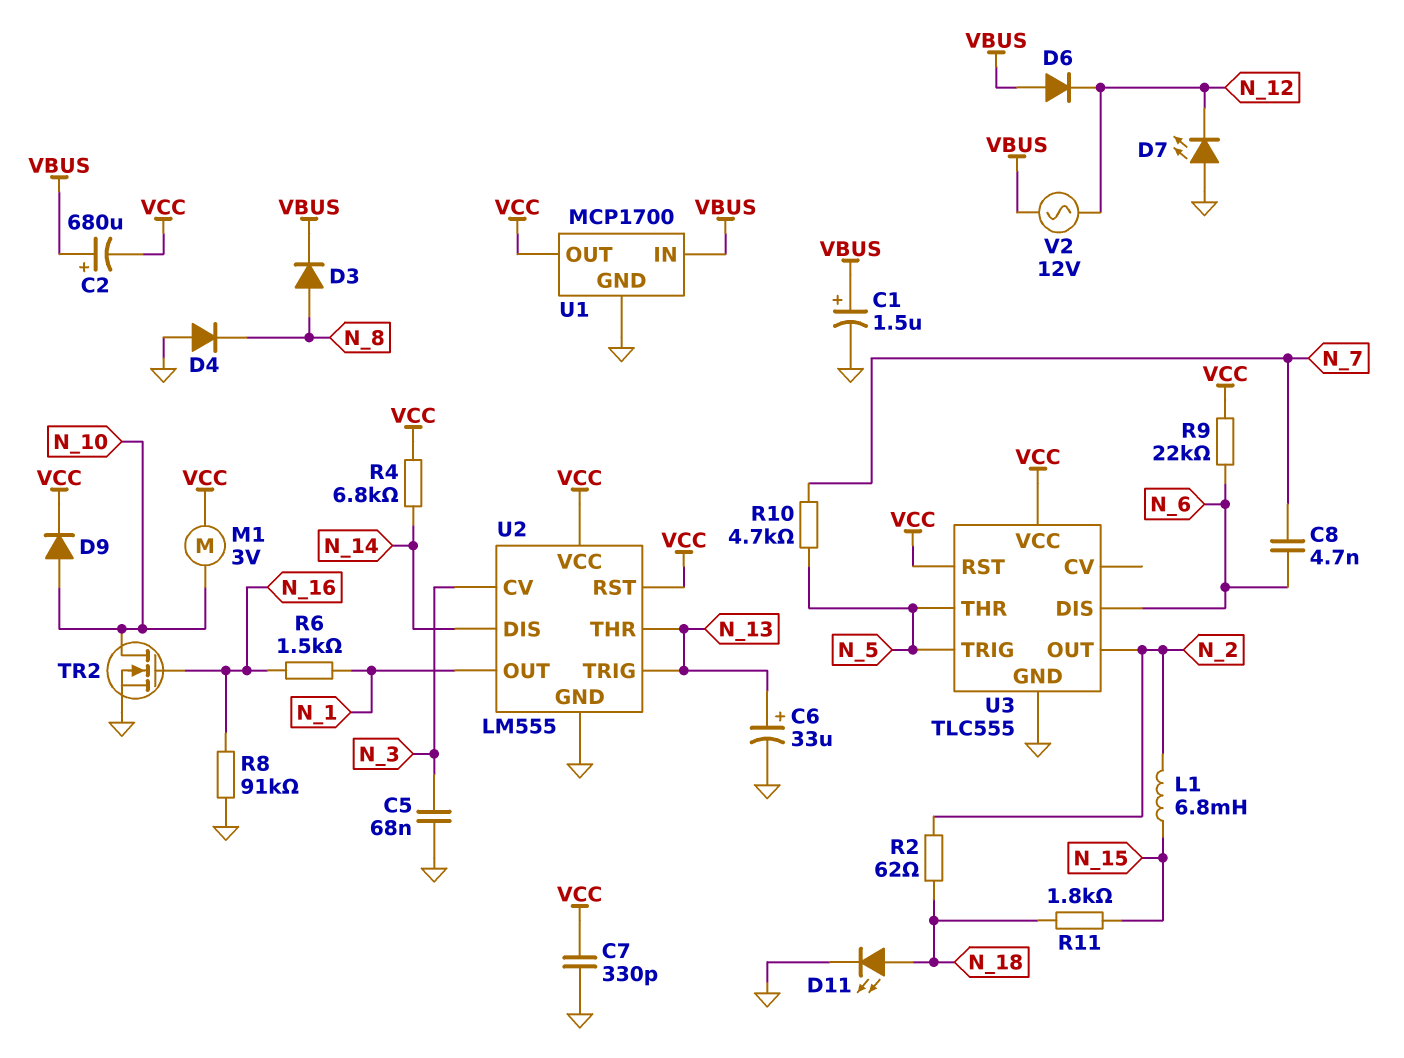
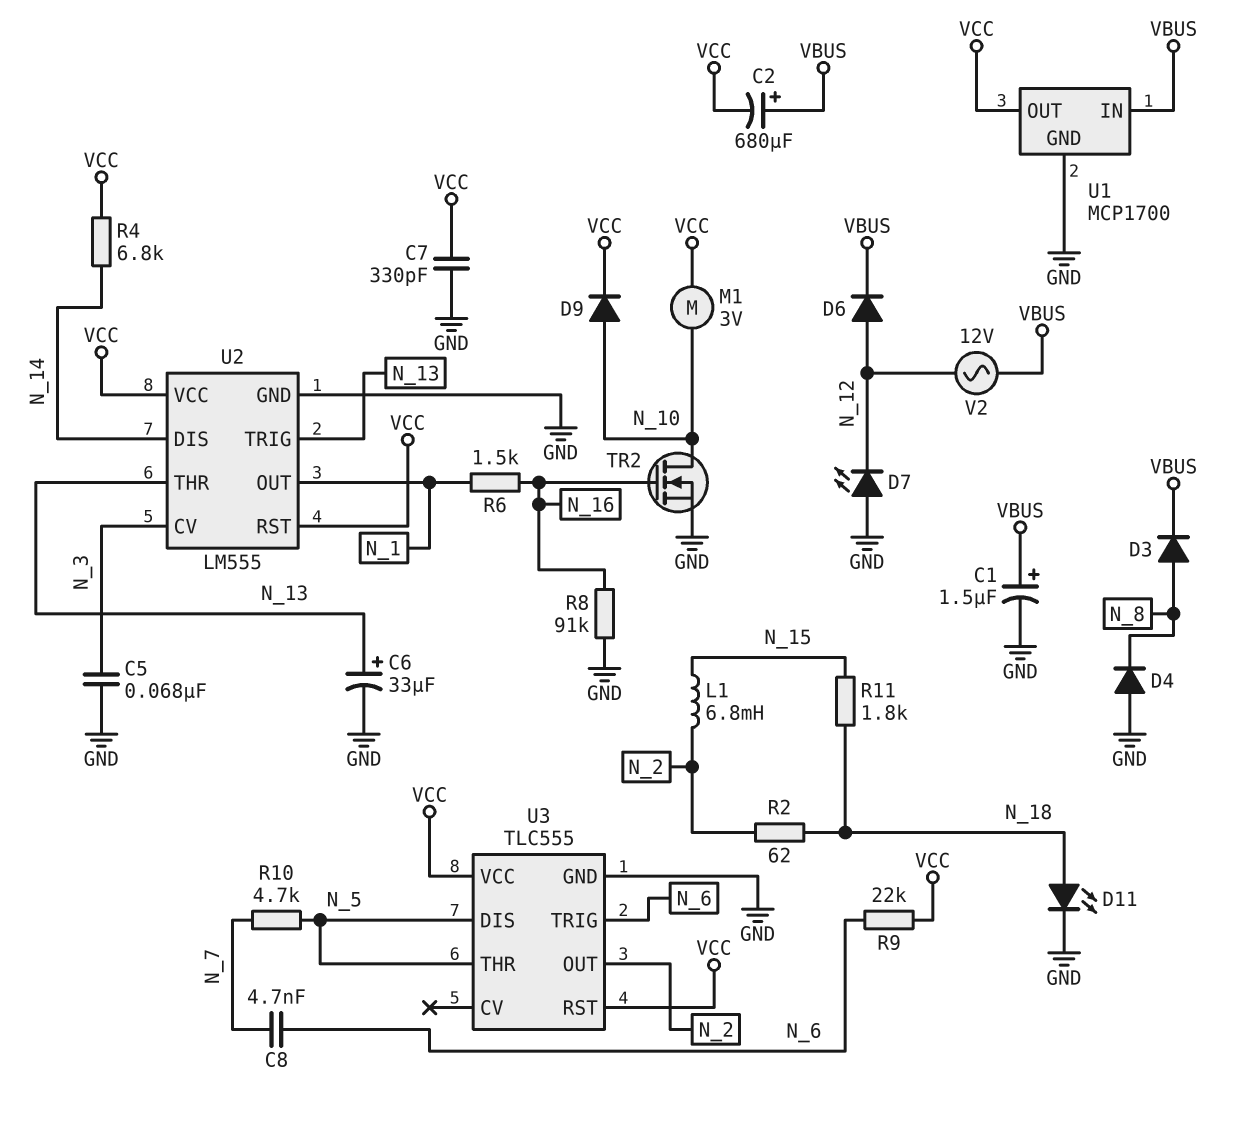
D6: diode (A VBUS, K N_12) -> diode (A N_12, K VBUS)
U3 pin DIS: N_6 -> N_5
U3 pin TRIG: N_5 -> N_6

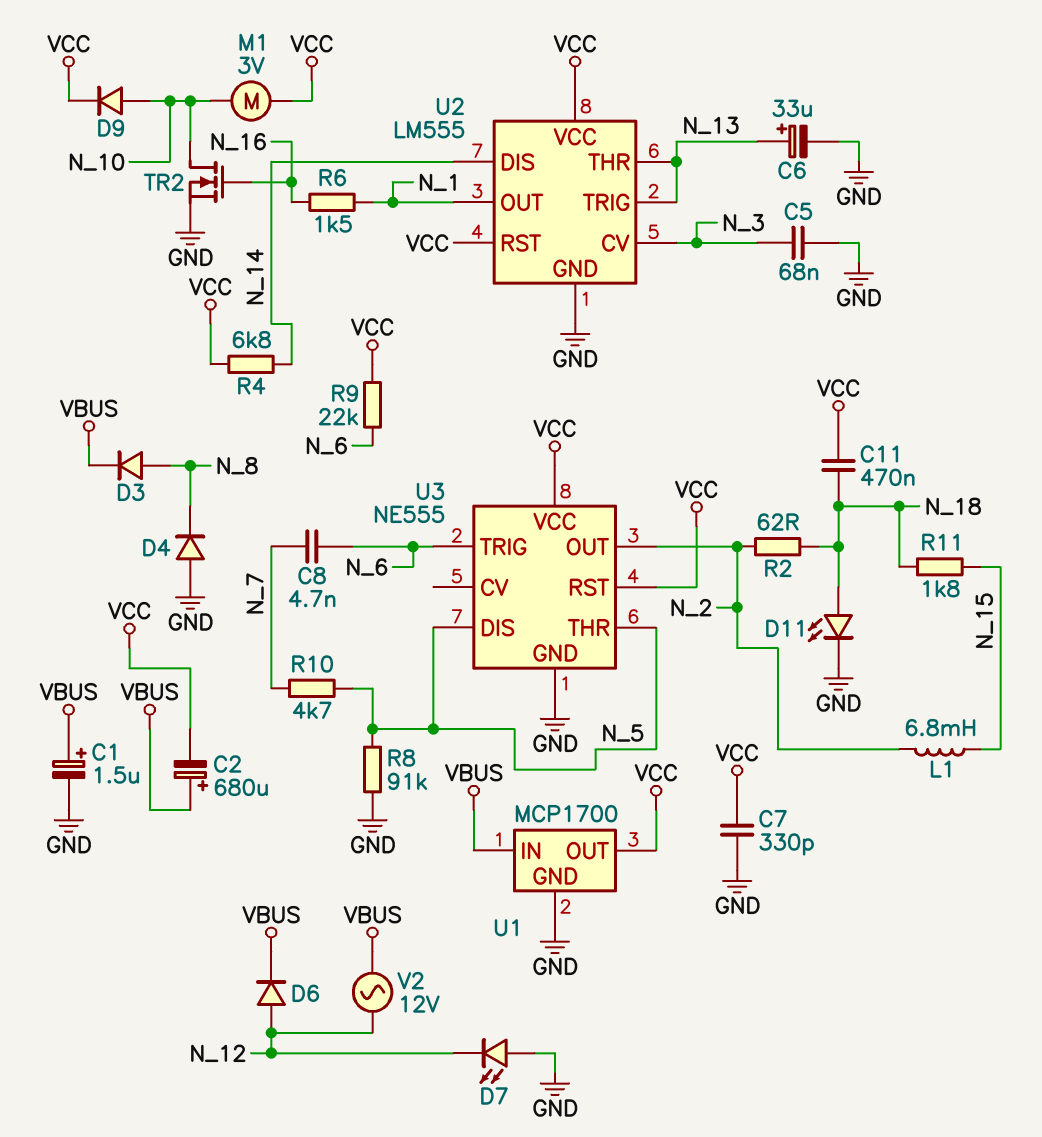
C11: none -> 470nF (N_18, VCC)
R8: 91k (GND, N_16) -> 91k (GND, N_5)
U3: TLC555 -> NE555

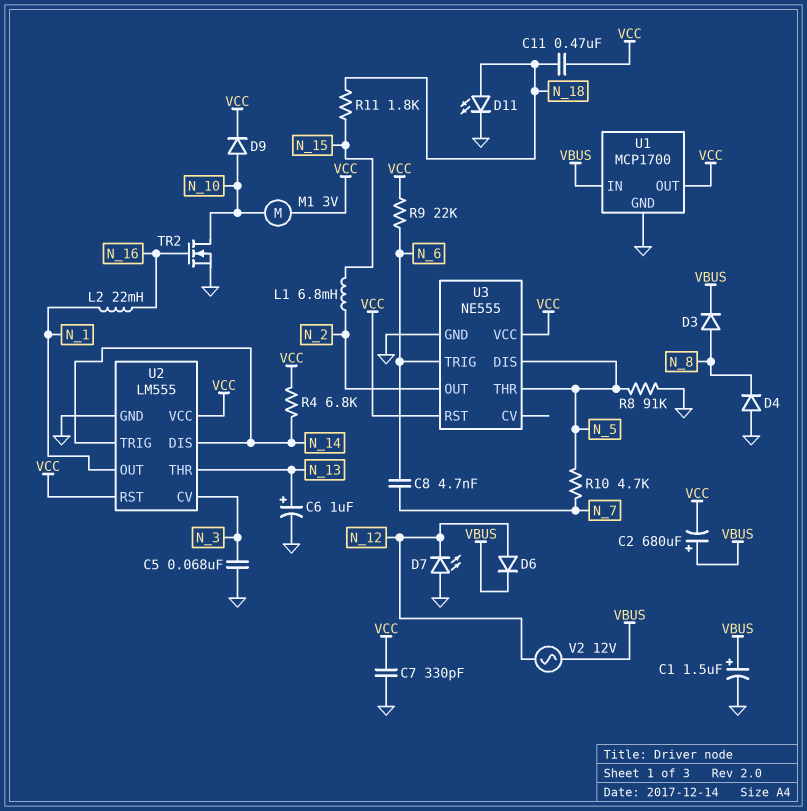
C6: 33uF (plus N_13, minus GND) -> 1uF (plus N_13, minus GND)
L2: none -> 22mH (N_1, N_16)
R2: 62 (N_2, N_18) -> none
R6: 1.5k (N_1, N_16) -> none
U2 pin TRIG: N_13 -> N_14

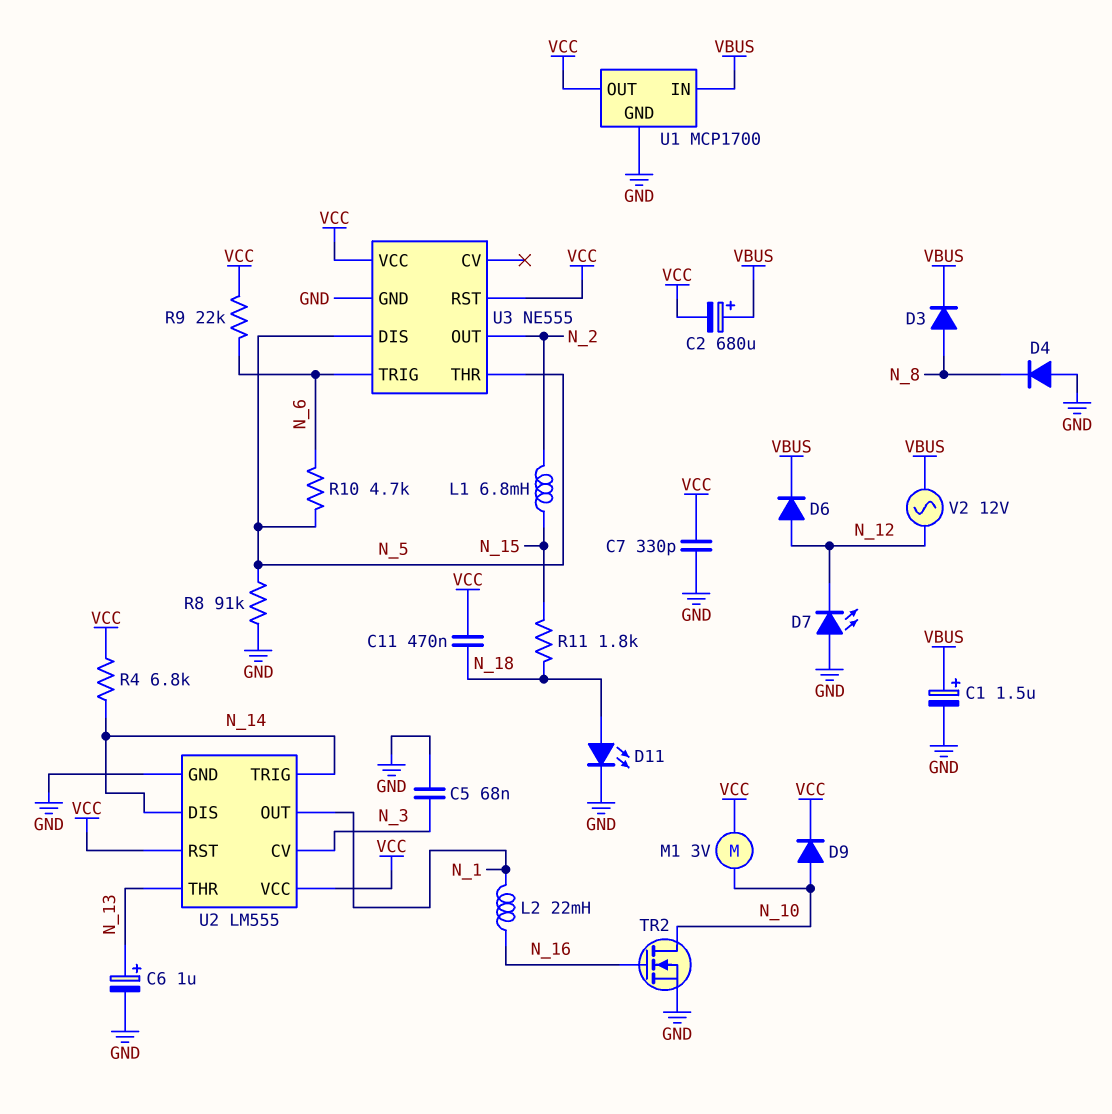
C8: 4.7nF (N_6, N_7) -> none
R10: 4.7k (N_5, N_7) -> 4.7k (N_5, N_6)

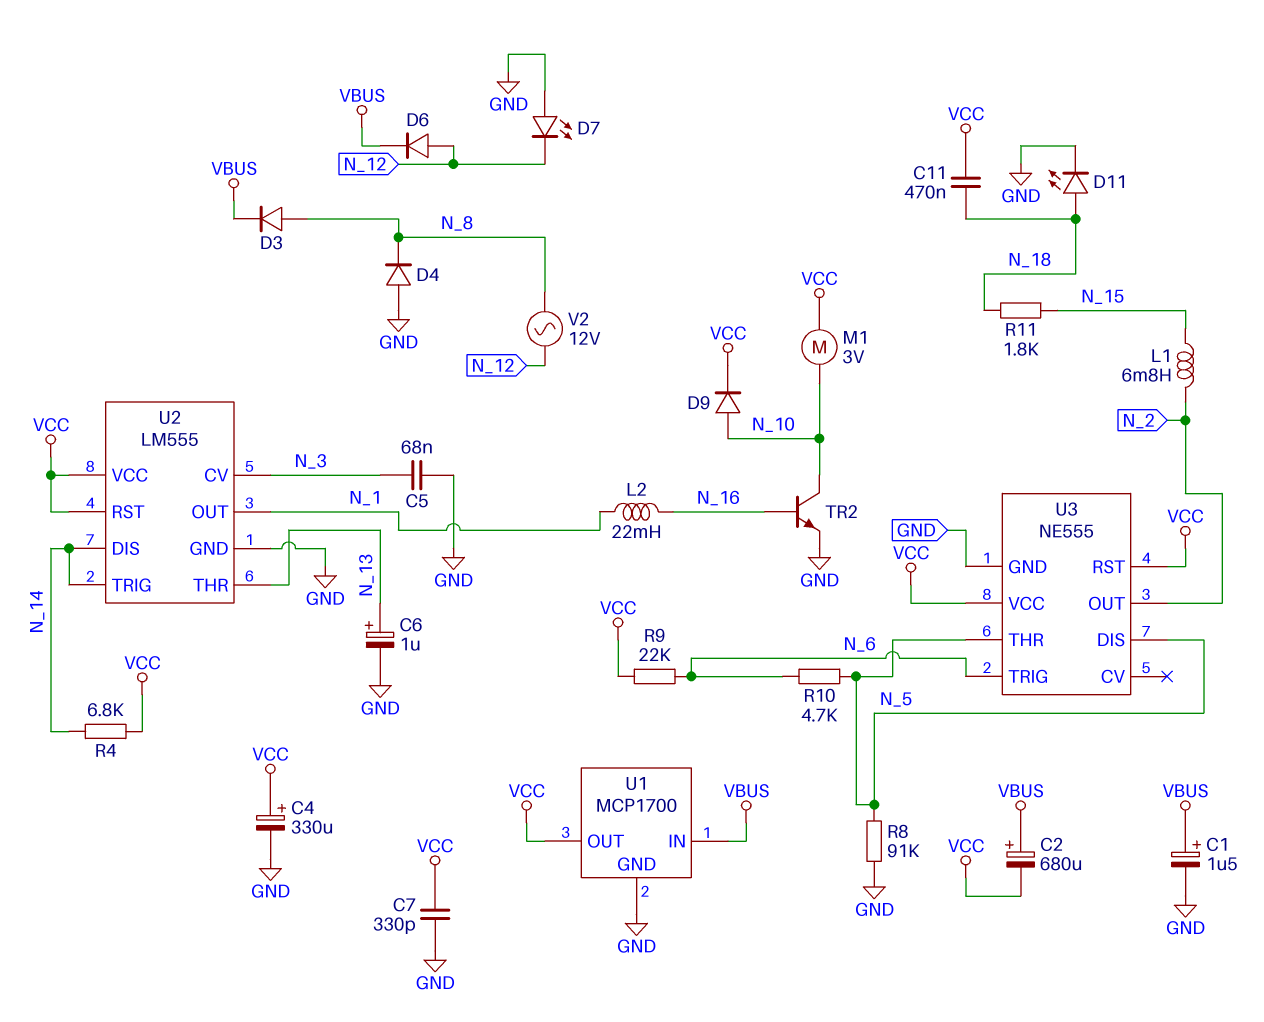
C4: none -> 330uF (plus VCC, minus GND)
TR2: NMOS (G N_16, D N_10, S GND) -> NPN (B N_16, C N_10, E GND)
V2: AC 12V (N_12, VBUS) -> AC 12V (N_8, N_12)

